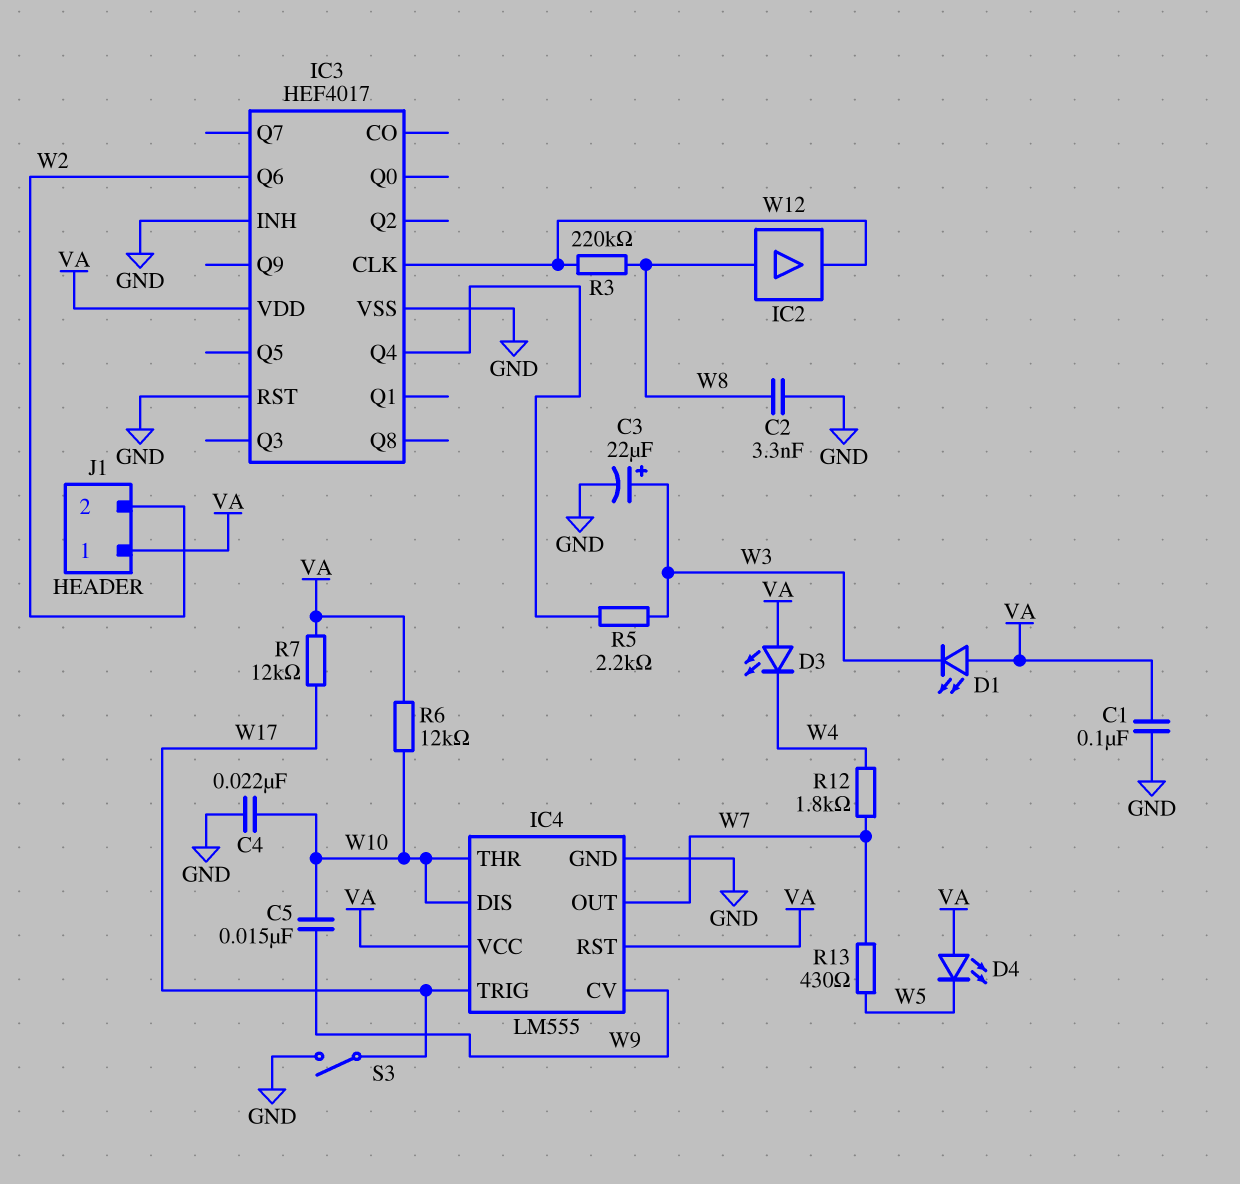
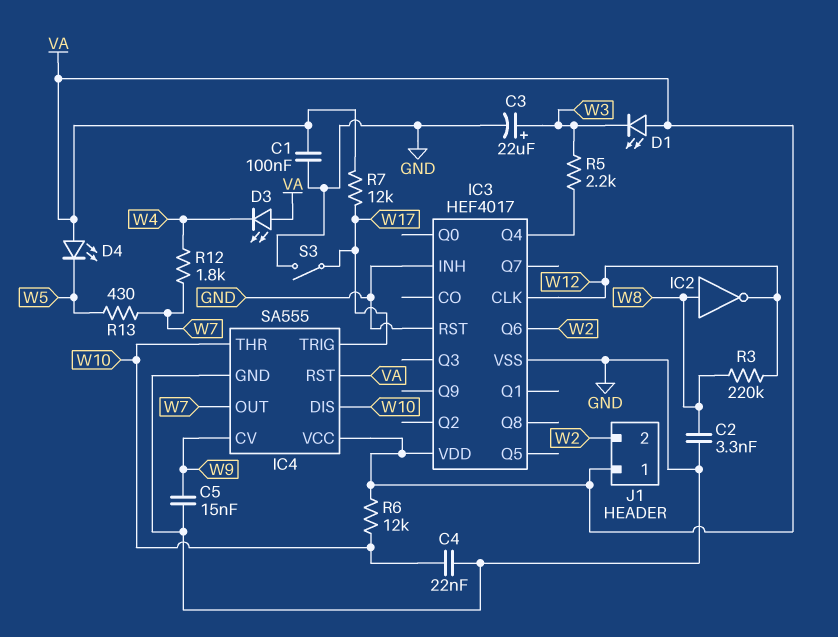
C5: 15nF (W9, W10) -> 15nF (GND, W9)
IC2: buffer (in W8, out W12) -> NOT (in W8, out W12)
IC4: LM555 -> SA555

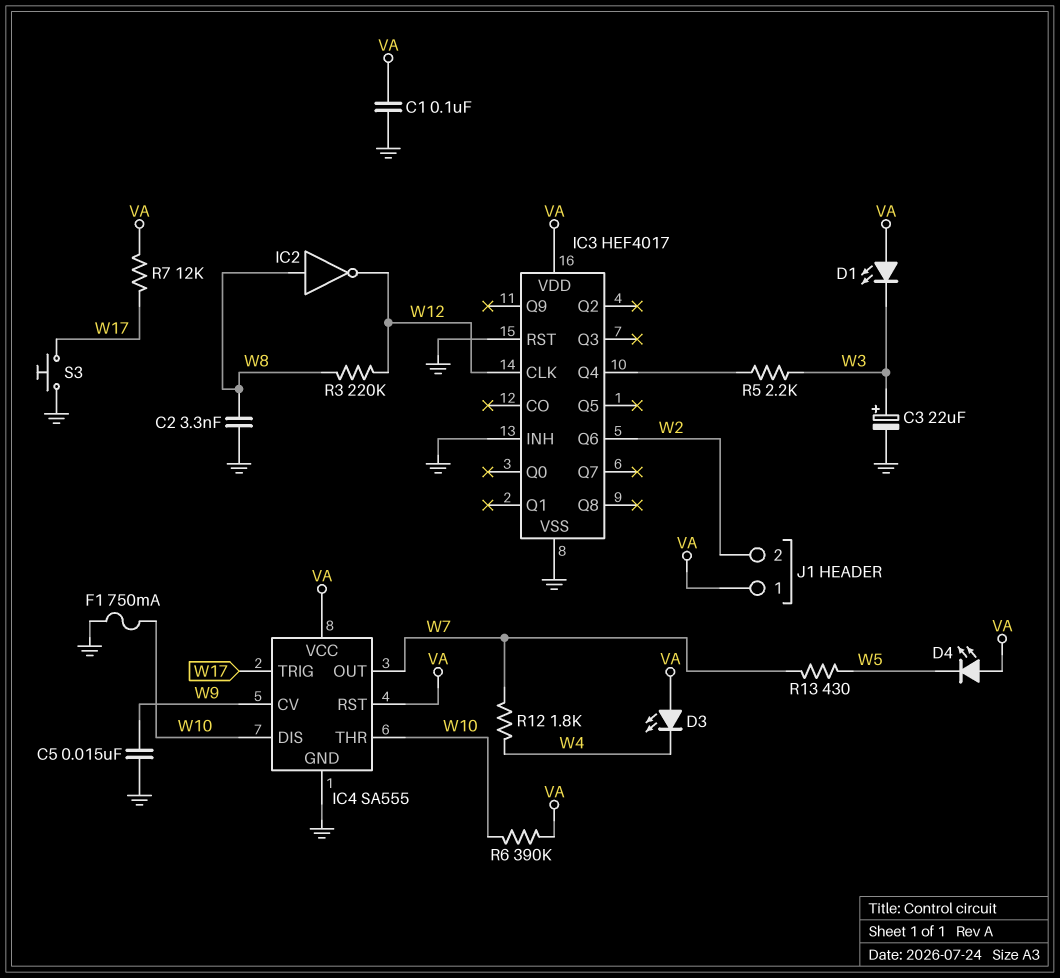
C4: 22nF (GND, W10) -> none
F1: none -> 750mA (GND, W10)
R6: 12k (VA, W10) -> 390k (VA, W10)
S3: switch (GND, W17) -> button (GND, W17)

